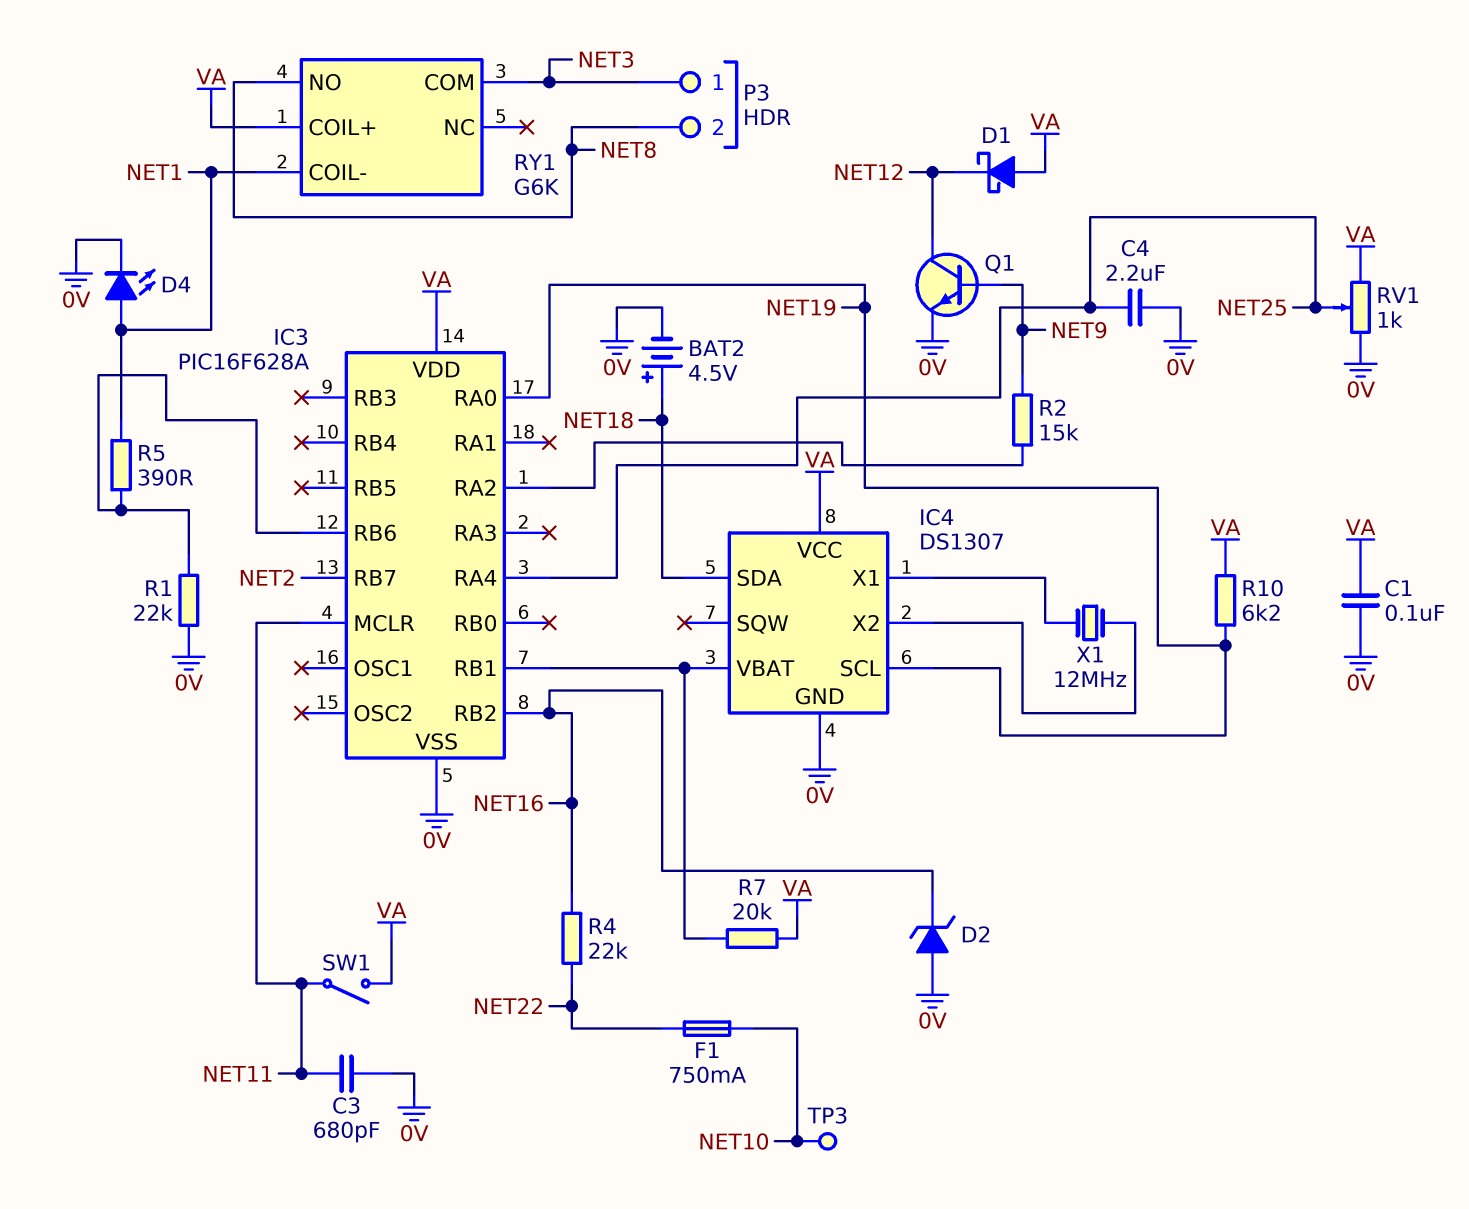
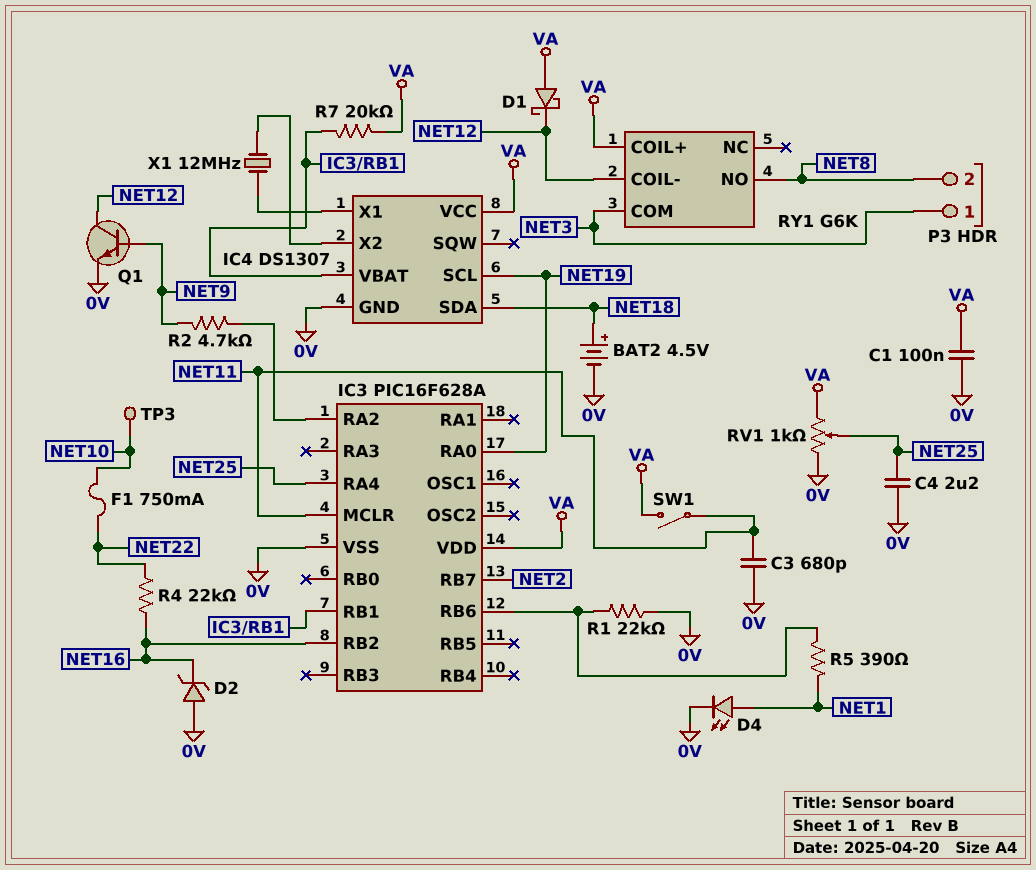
R2: 15k (IC3/RA2, NET9) -> 4.7k (IC3/RA2, NET9)
R10: 6.2k (NET19, VA) -> none
RY1 pin COIL-: NET1 -> NET12

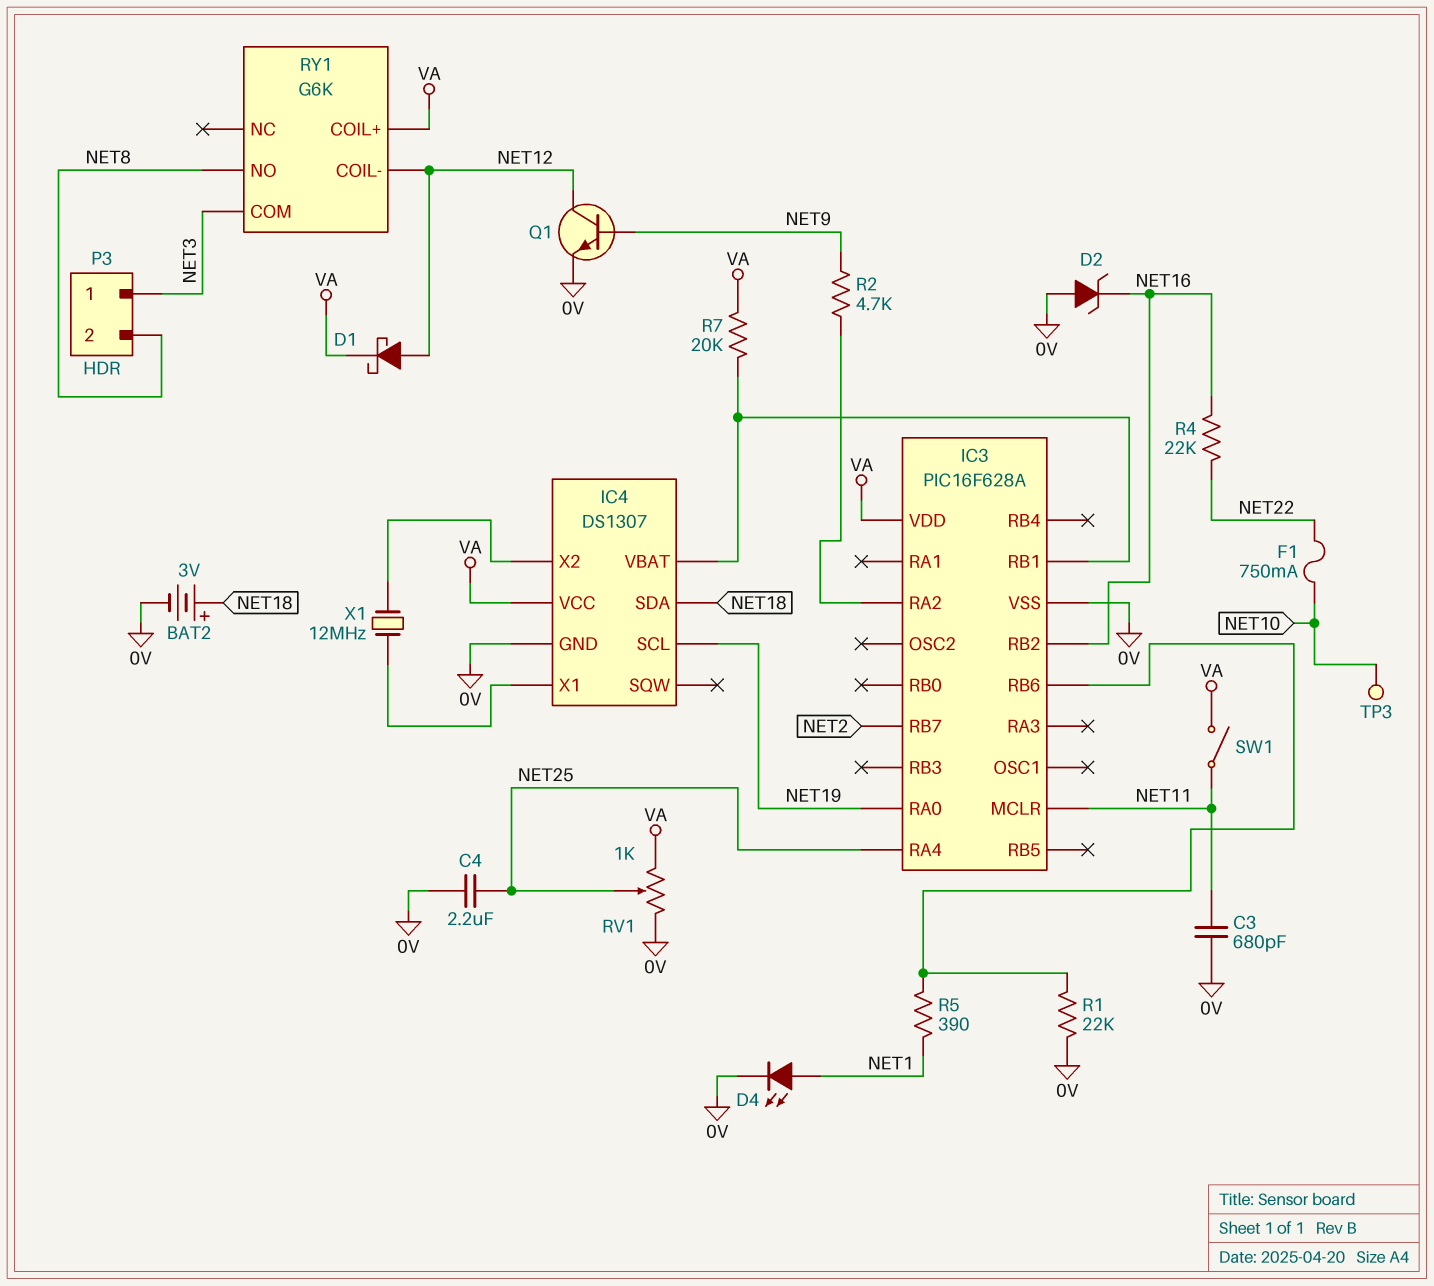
BAT2: 4.5V (plus NET18, minus 0V) -> 3V (plus NET18, minus 0V)
C1: 100nF (0V, VA) -> none
D1: schottky (A VA, K NET12) -> schottky (A NET12, K VA)

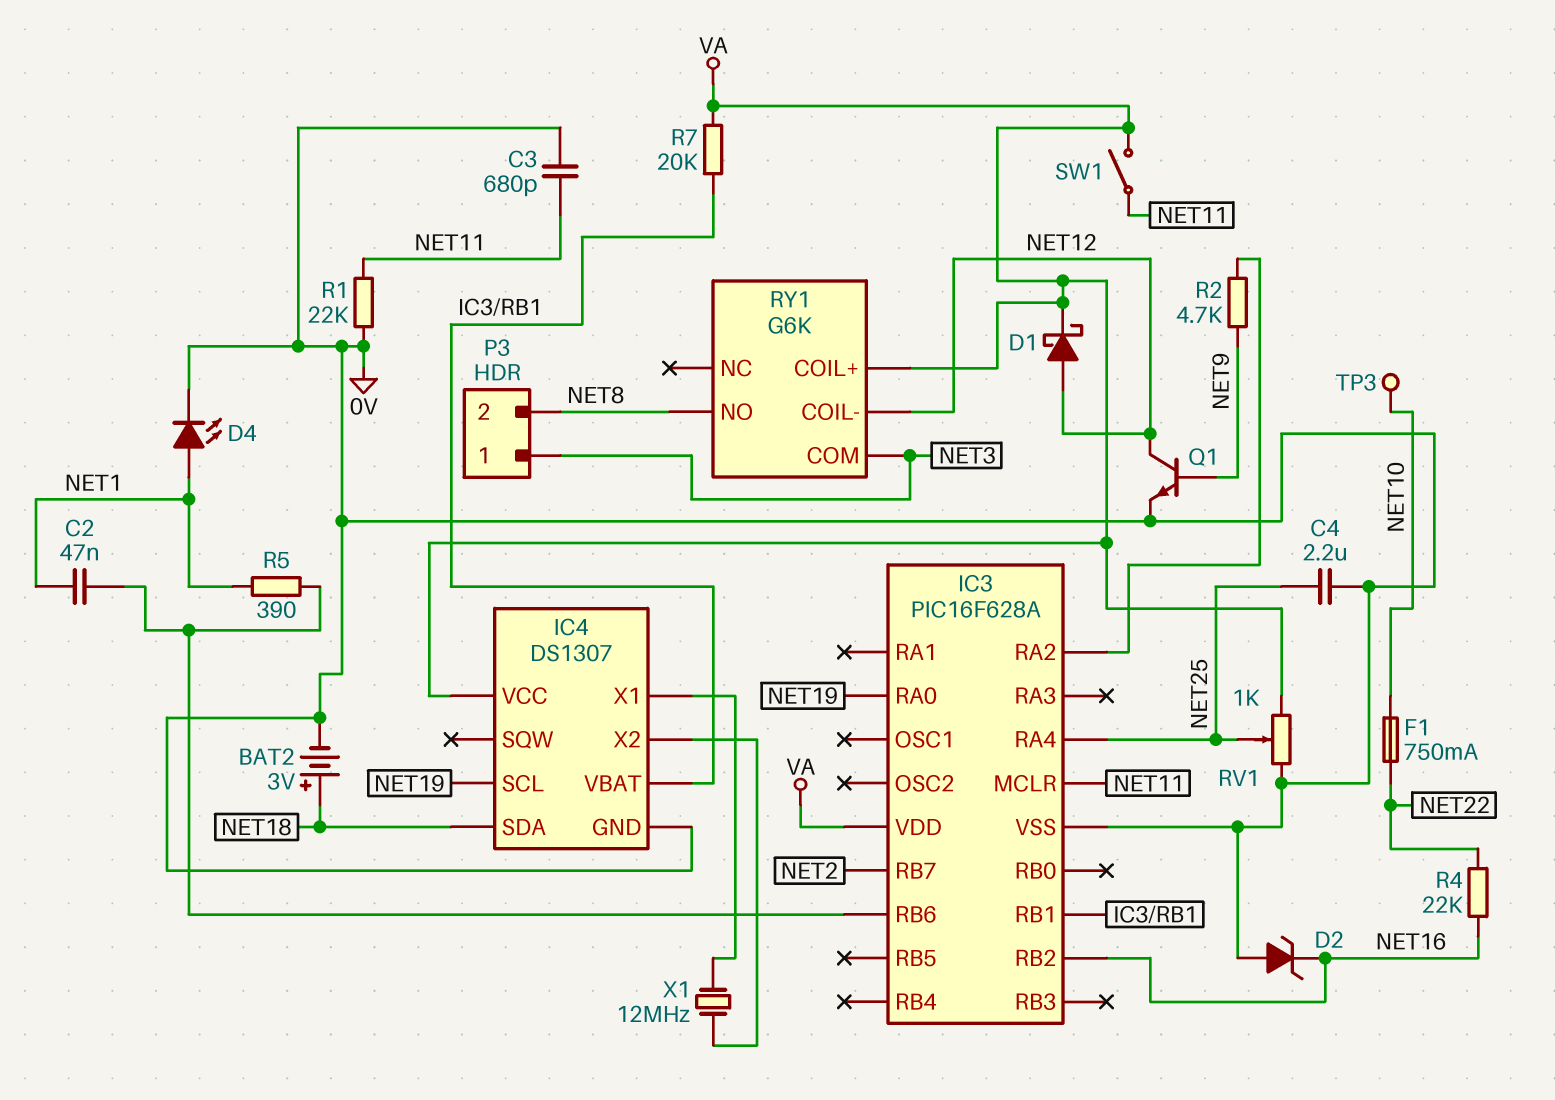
C2: none -> 47nF (IC3/RB6, NET1)
R1: 22k (0V, IC3/RB6) -> 22k (0V, NET11)

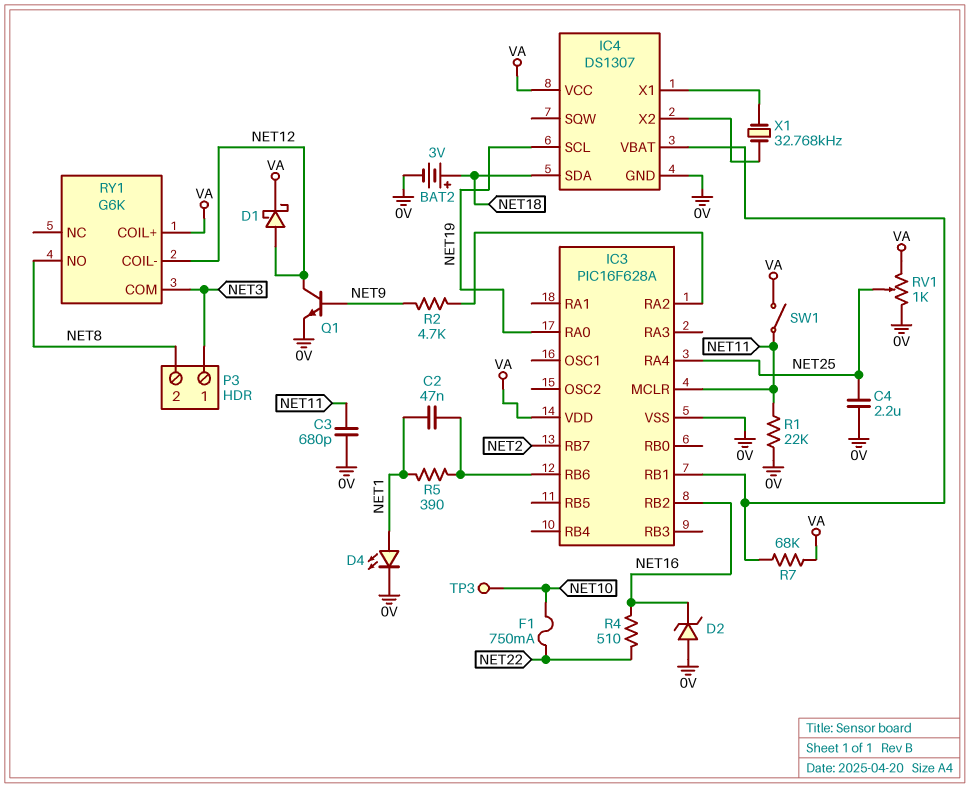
R4: 22k (NET16, NET22) -> 510 (NET16, NET22)
R7: 20k (IC3/RB1, VA) -> 68k (IC3/RB1, VA)
X1: 12MHz (IC4/X1, IC4/X2) -> 32.768kHz (IC4/X1, IC4/X2)

